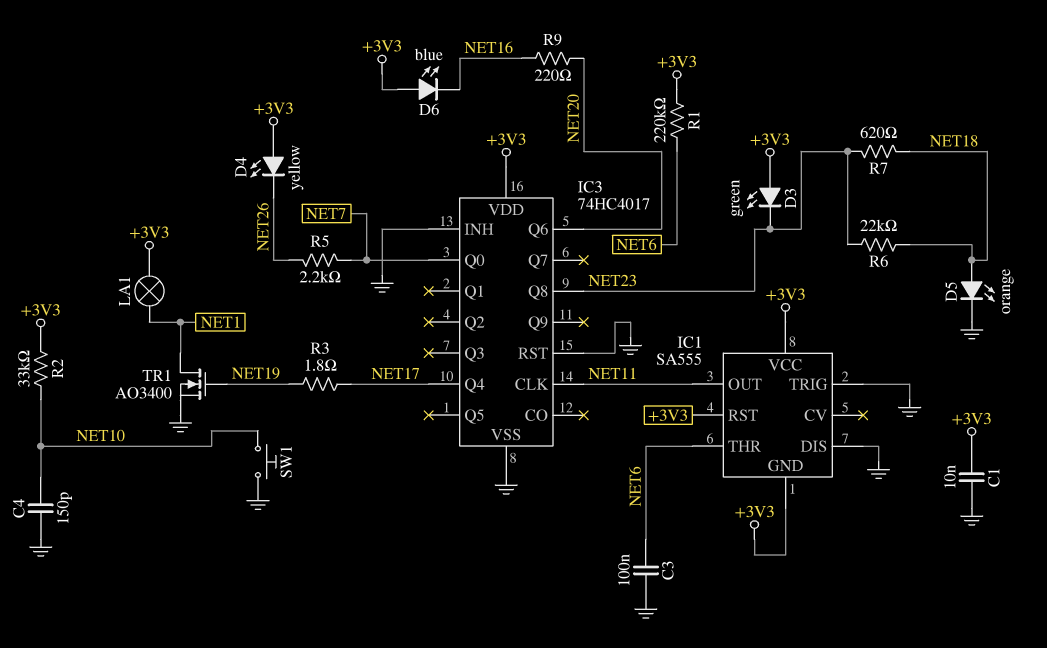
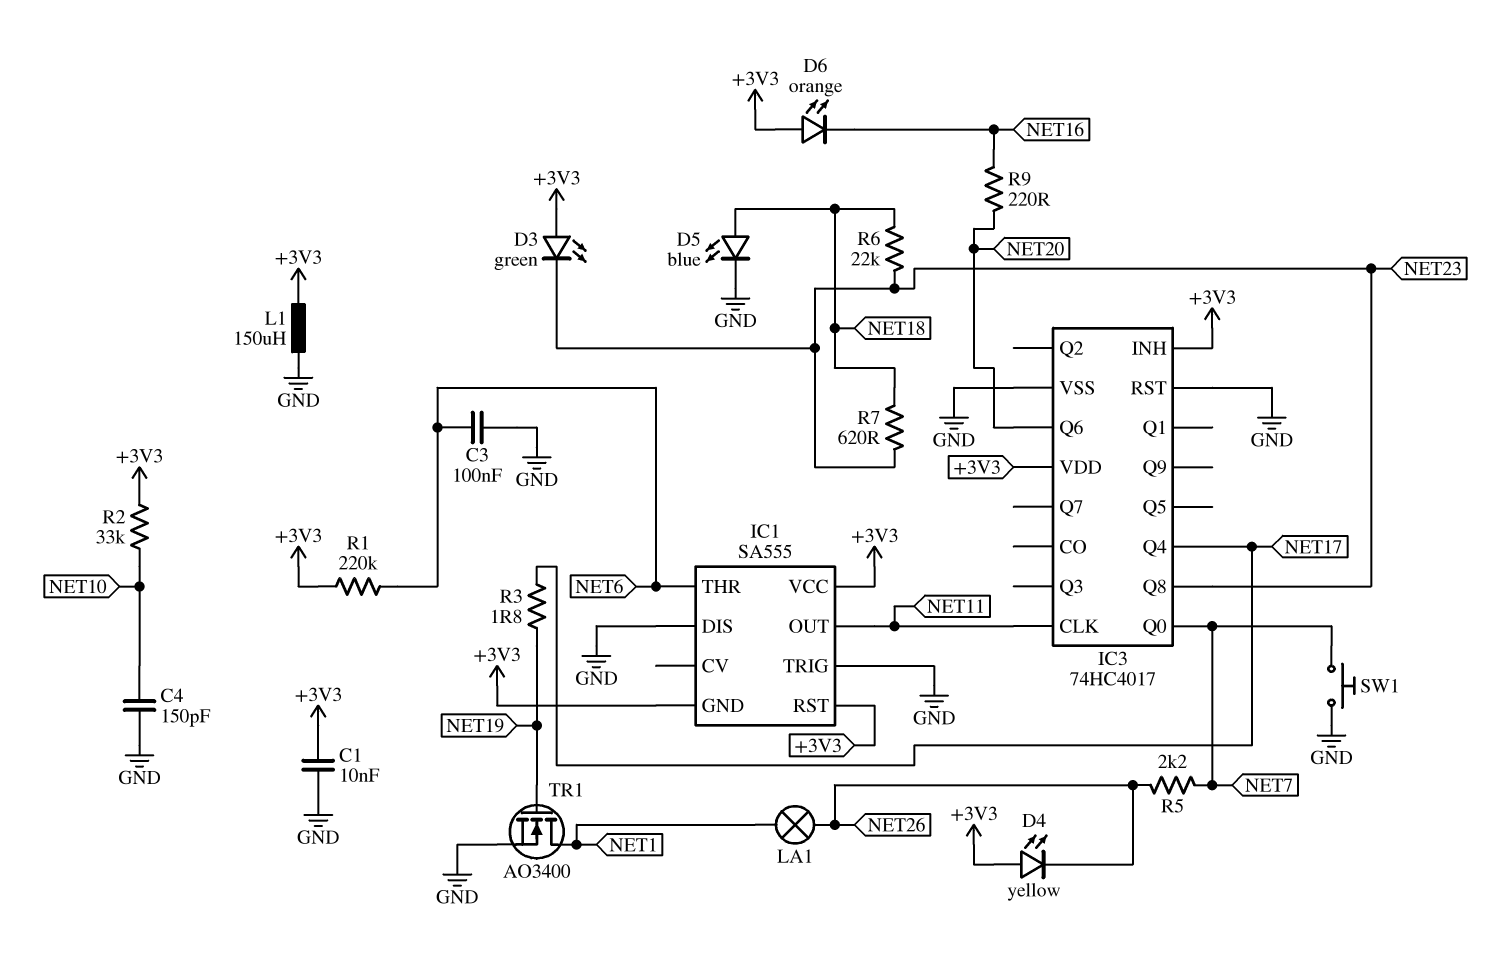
D5: LED orange (A NET18, K GND) -> LED blue (A NET18, K GND)
D6: LED blue (A +3V3, K NET16) -> LED orange (A +3V3, K NET16)
IC3 pin INH: GND -> +3V3
L1: none -> 150uH (+3V3, GND)
LA1: lamp (+3V3, NET1) -> lamp (NET1, NET26)
SW1: button (GND, NET10) -> button (GND, NET7)

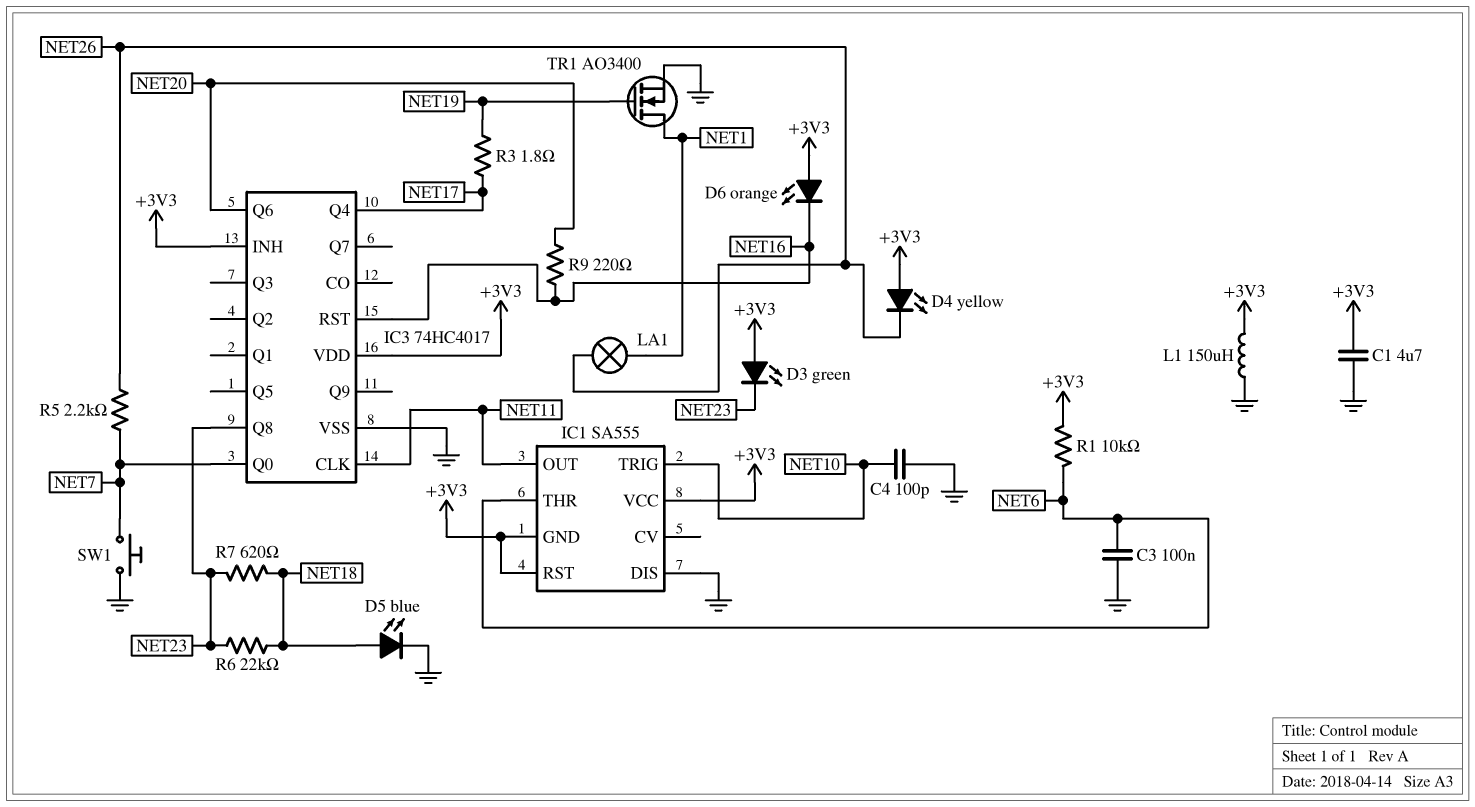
C1: 10nF (+3V3, GND) -> 4.7uF (+3V3, GND)
C4: 150pF (GND, NET10) -> 100pF (GND, NET10)
IC1 pin TRIG: GND -> NET10
IC3 pin RST: GND -> NET16
R1: 220k (+3V3, NET6) -> 10k (+3V3, NET6)
R2: 33k (+3V3, NET10) -> none

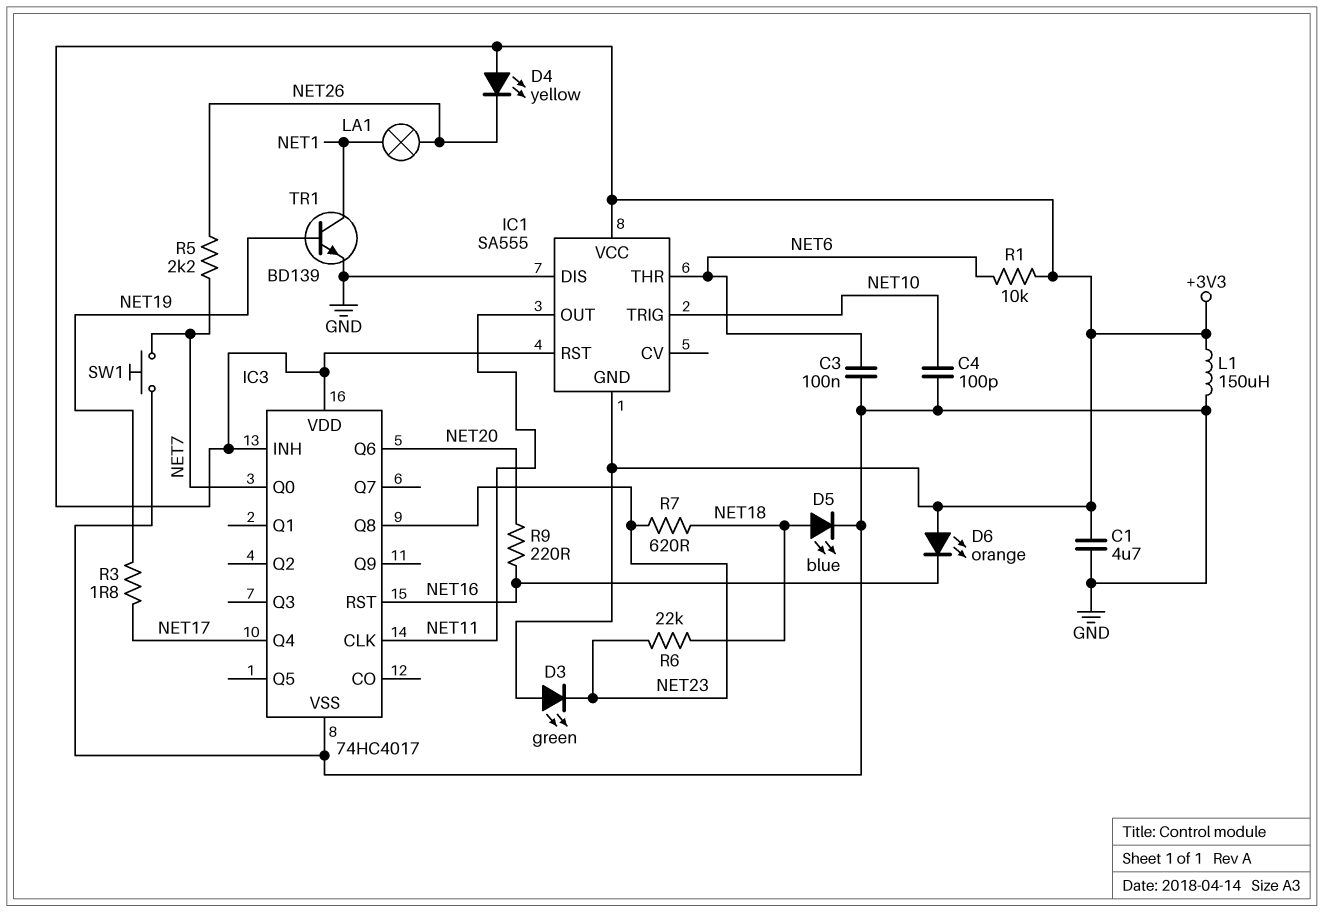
TR1: NMOS AO3400 (G NET19, D NET1, S GND) -> NPN BD139 (B NET19, C NET1, E GND)

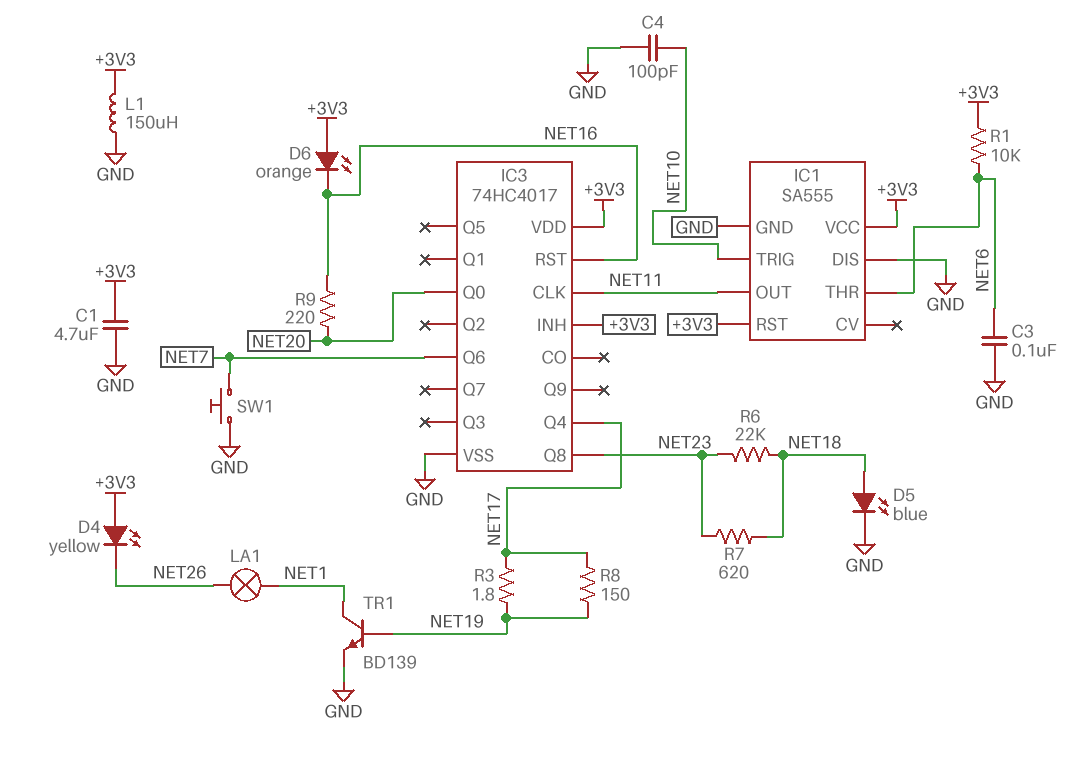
D3: LED green (A +3V3, K NET23) -> none
IC1 pin GND: +3V3 -> GND
IC3 pin Q0: NET7 -> NET20
IC3 pin Q6: NET20 -> NET7
R5: 2.2k (NET7, NET26) -> none
R8: none -> 150 (NET17, NET19)

